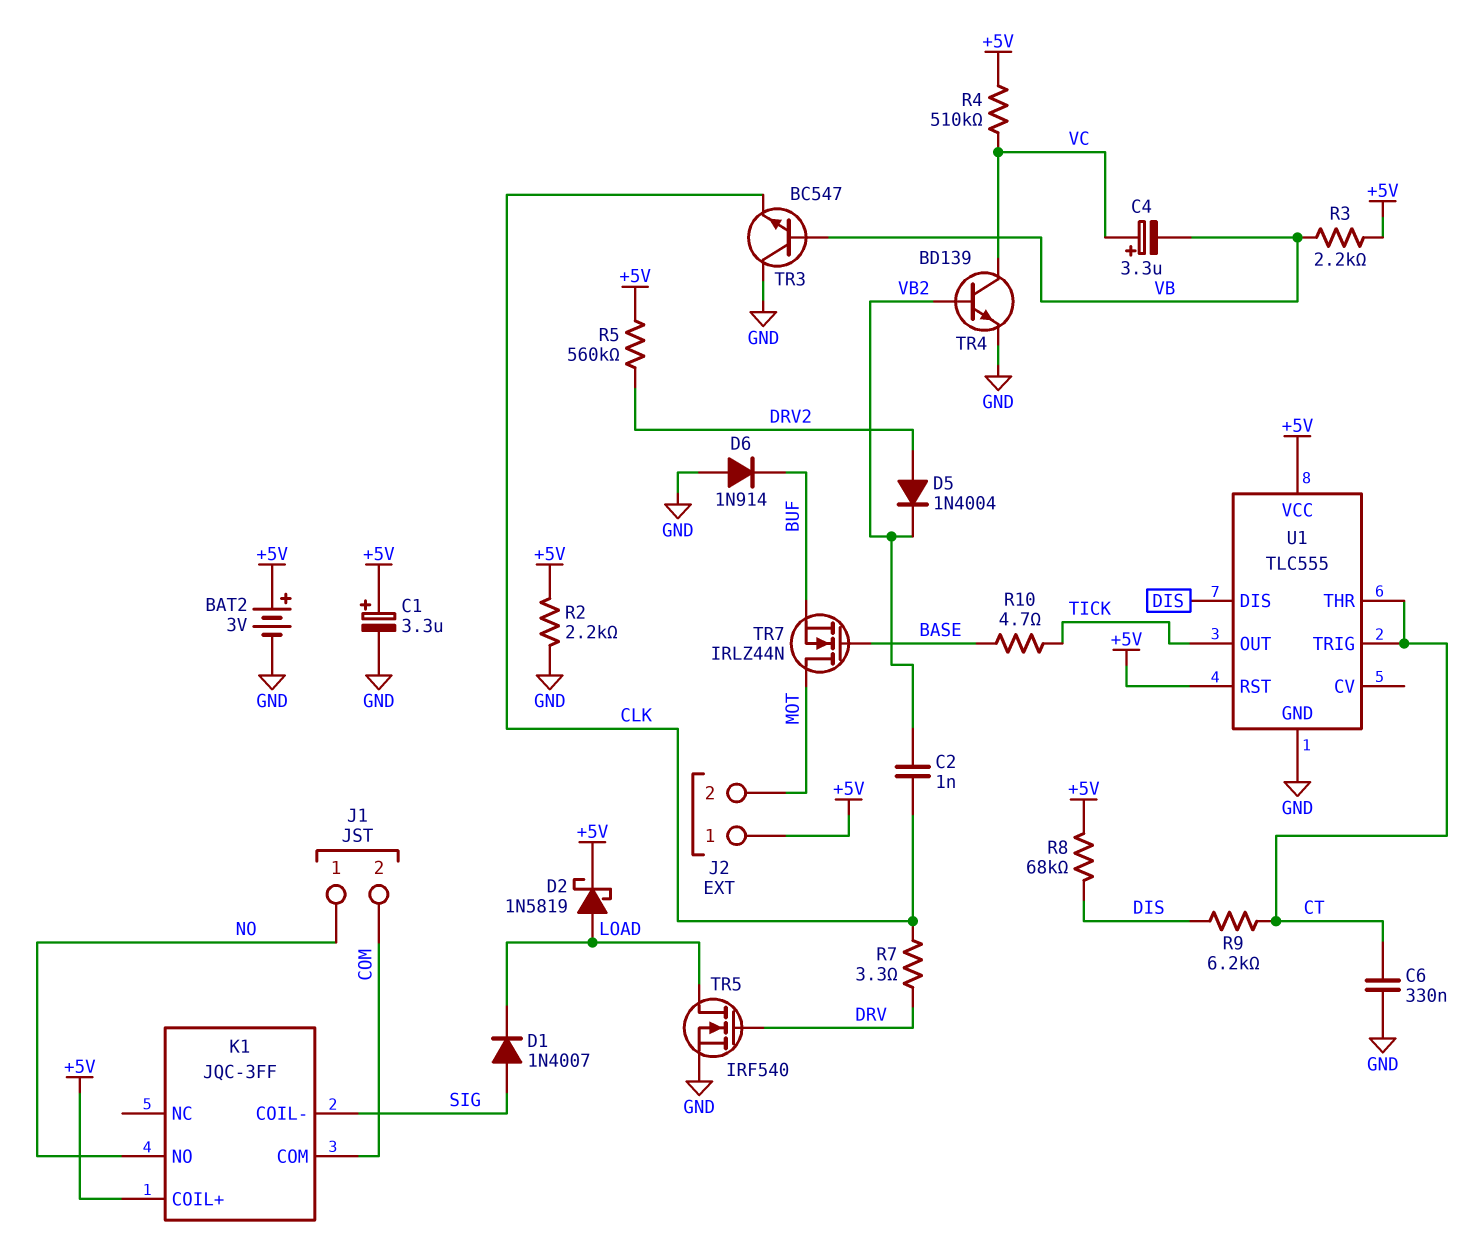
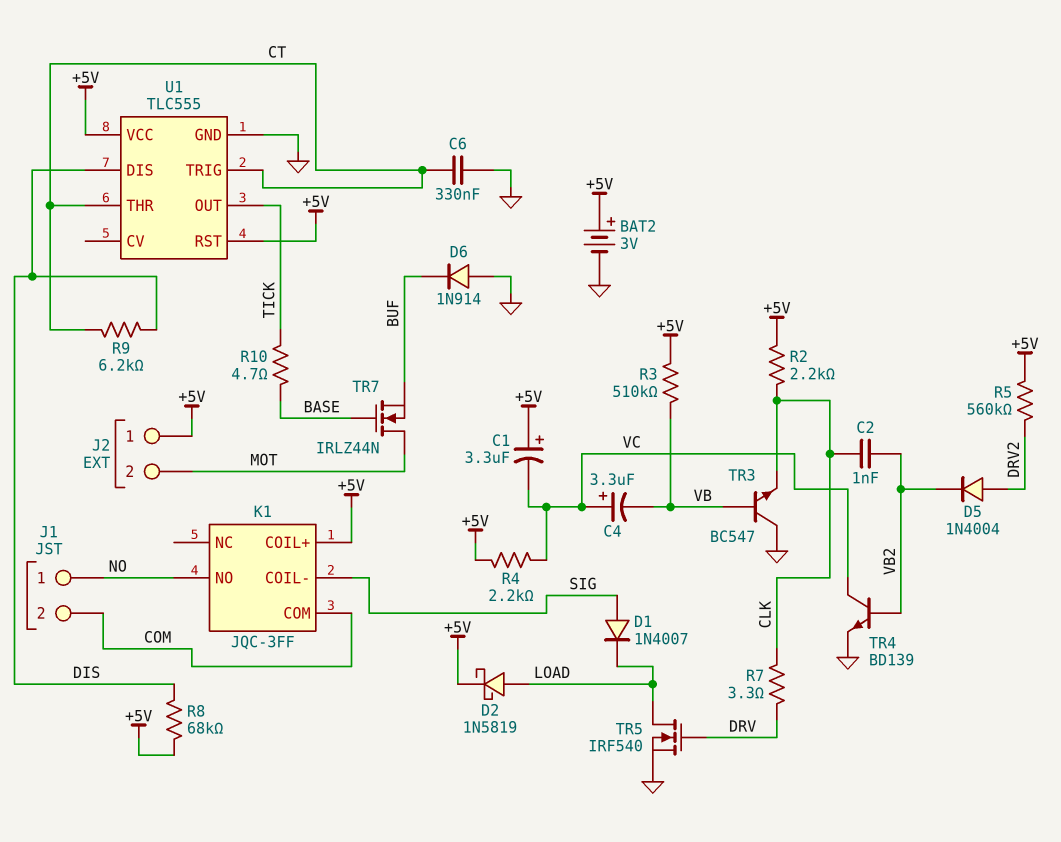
C1: 3.3uF (plus +5V, minus GND) -> 3.3uF (plus +5V, minus VC)
R2: 2.2k (+5V, GND) -> 2.2k (+5V, CLK)
R3: 2.2k (+5V, VB) -> 510k (+5V, VB)
R4: 510k (+5V, VC) -> 2.2k (+5V, VC)

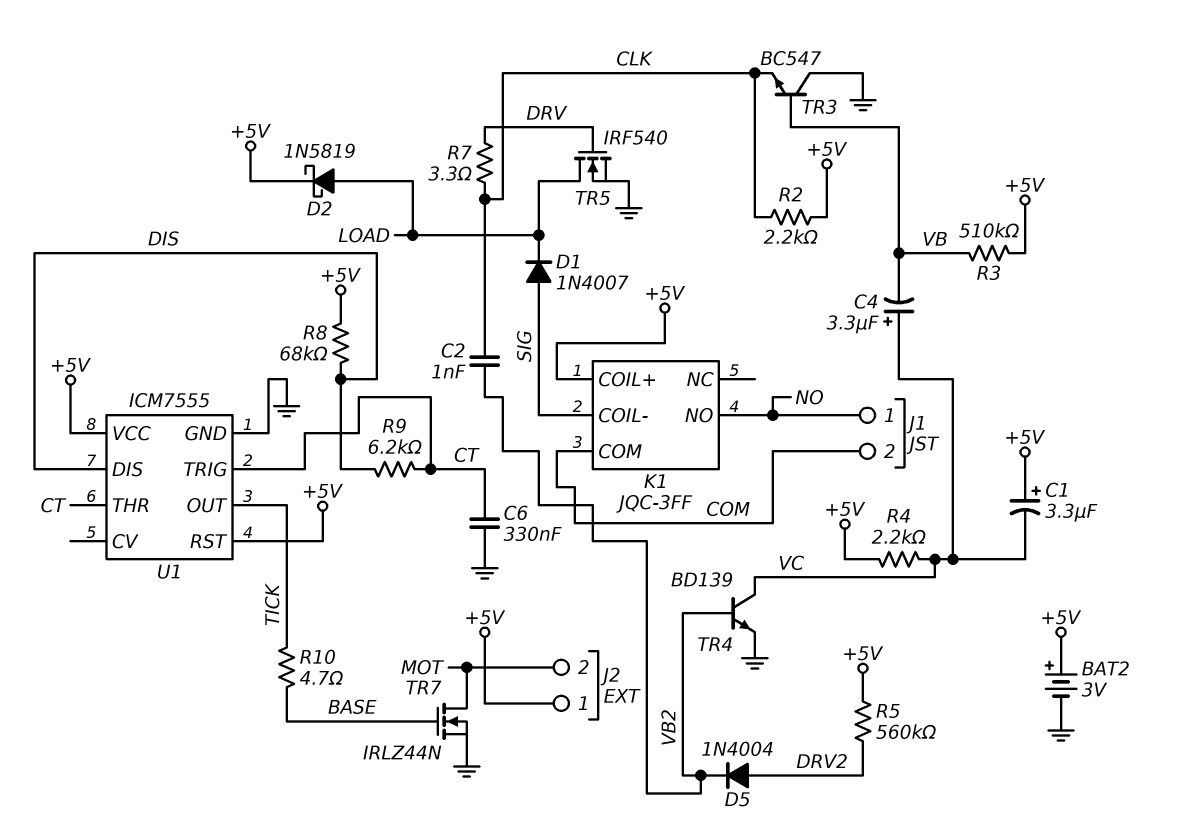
D6: diode 1N914 (A GND, K BUF) -> none
TR7: NMOS IRLZ44N (G BASE, D MOT, S BUF) -> NMOS IRLZ44N (G BASE, D MOT, S GND)
U1: TLC555 -> ICM7555

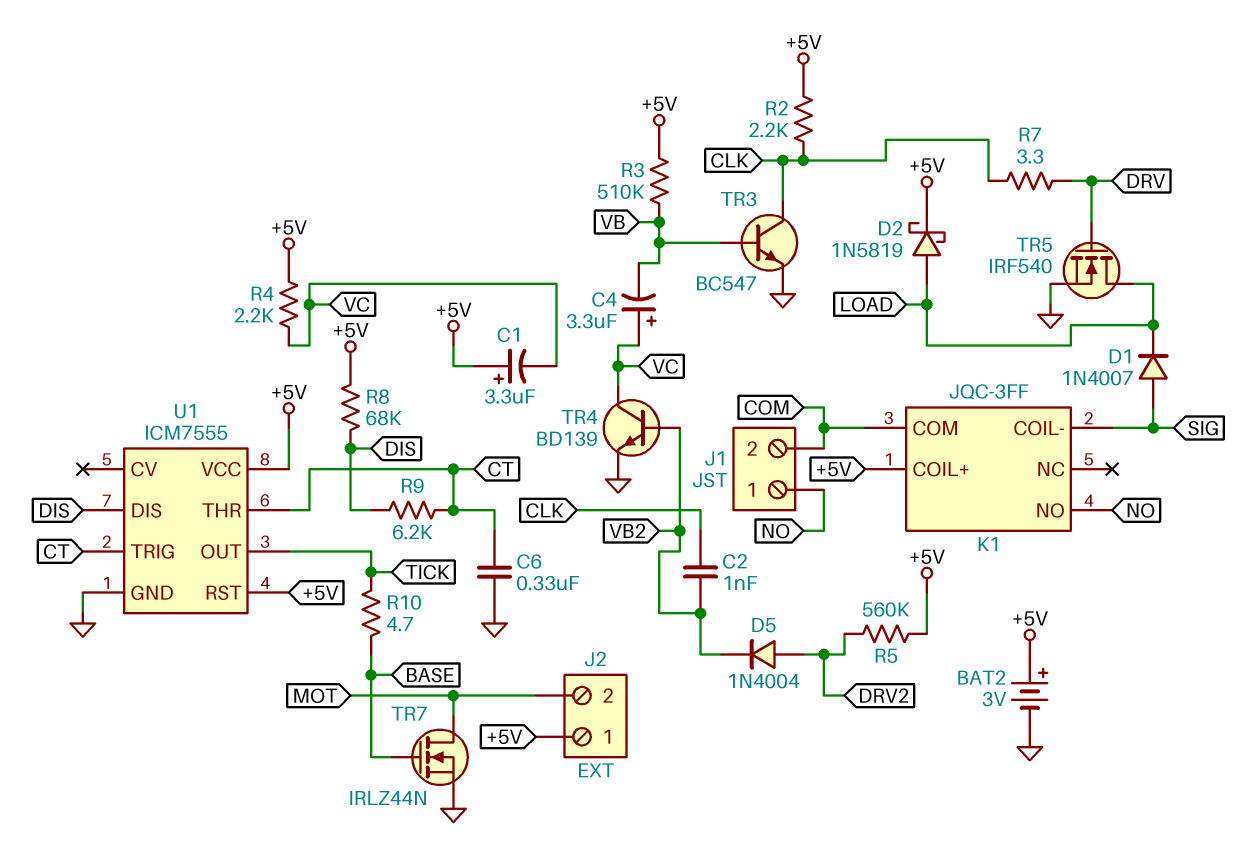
TR3: NPN BC547 (B VB, C GND, E CLK) -> NPN BC547 (B VB, C CLK, E GND)

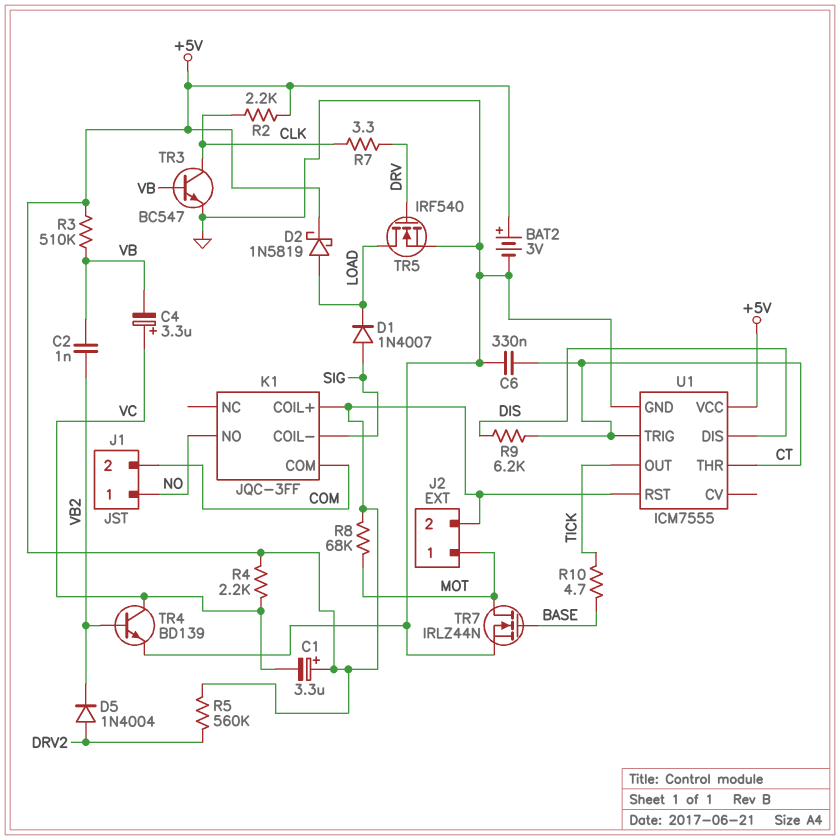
C2: 1nF (CLK, VB2) -> 1nF (VB, VB2)
J2 pin 1: +5V -> MOT
J2 pin 2: MOT -> +5V
R8: 68k (+5V, DIS) -> 68k (+5V, MOT)

